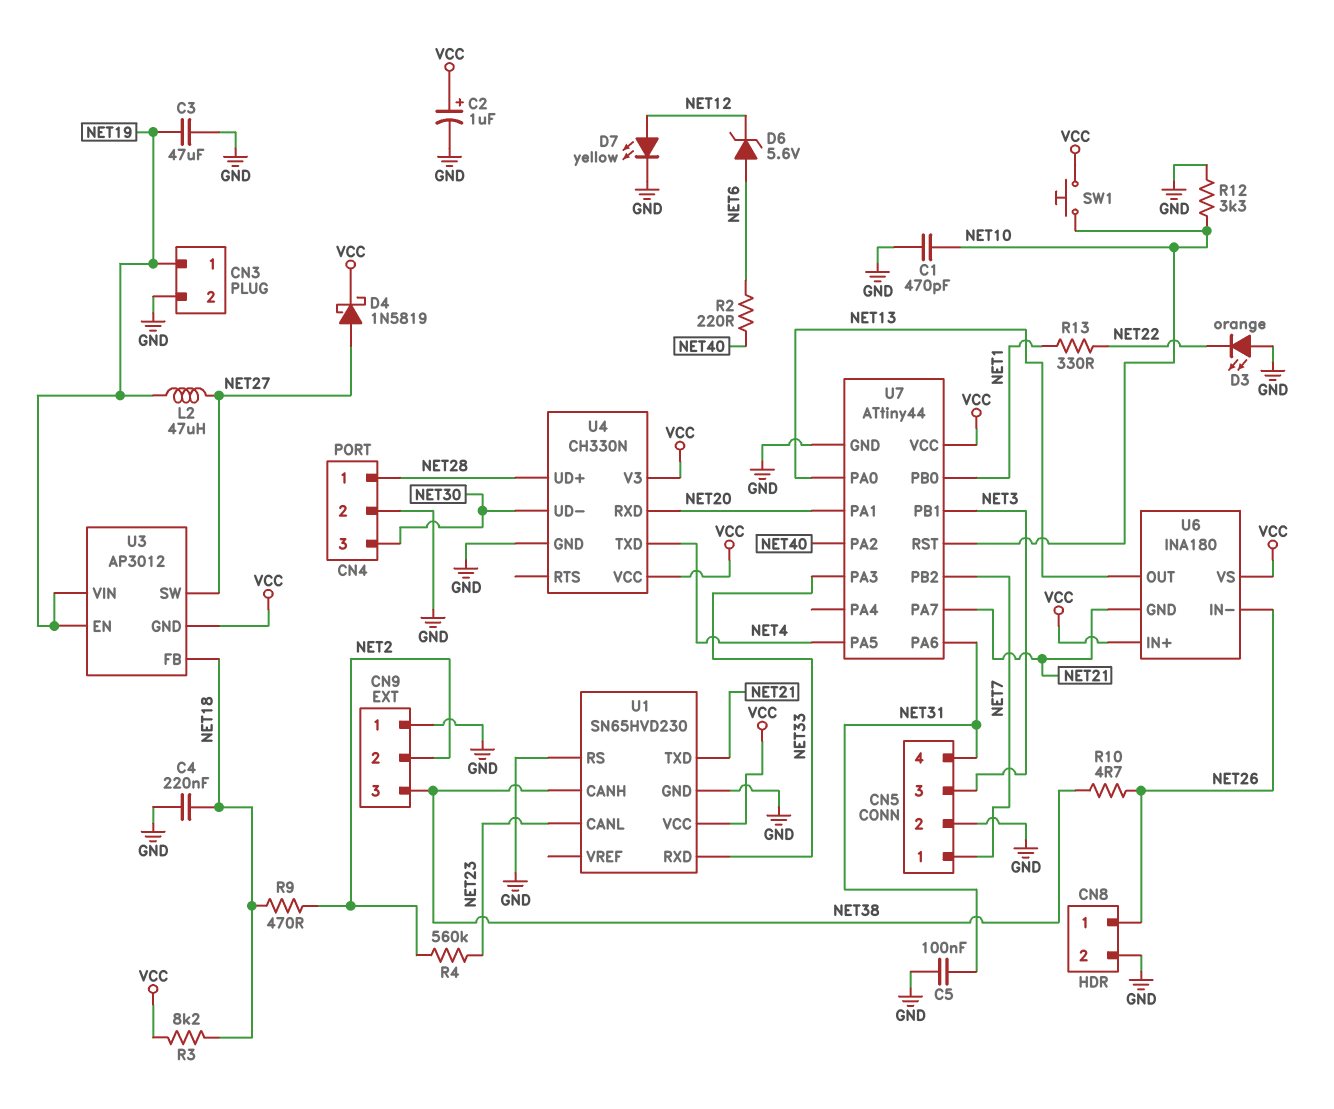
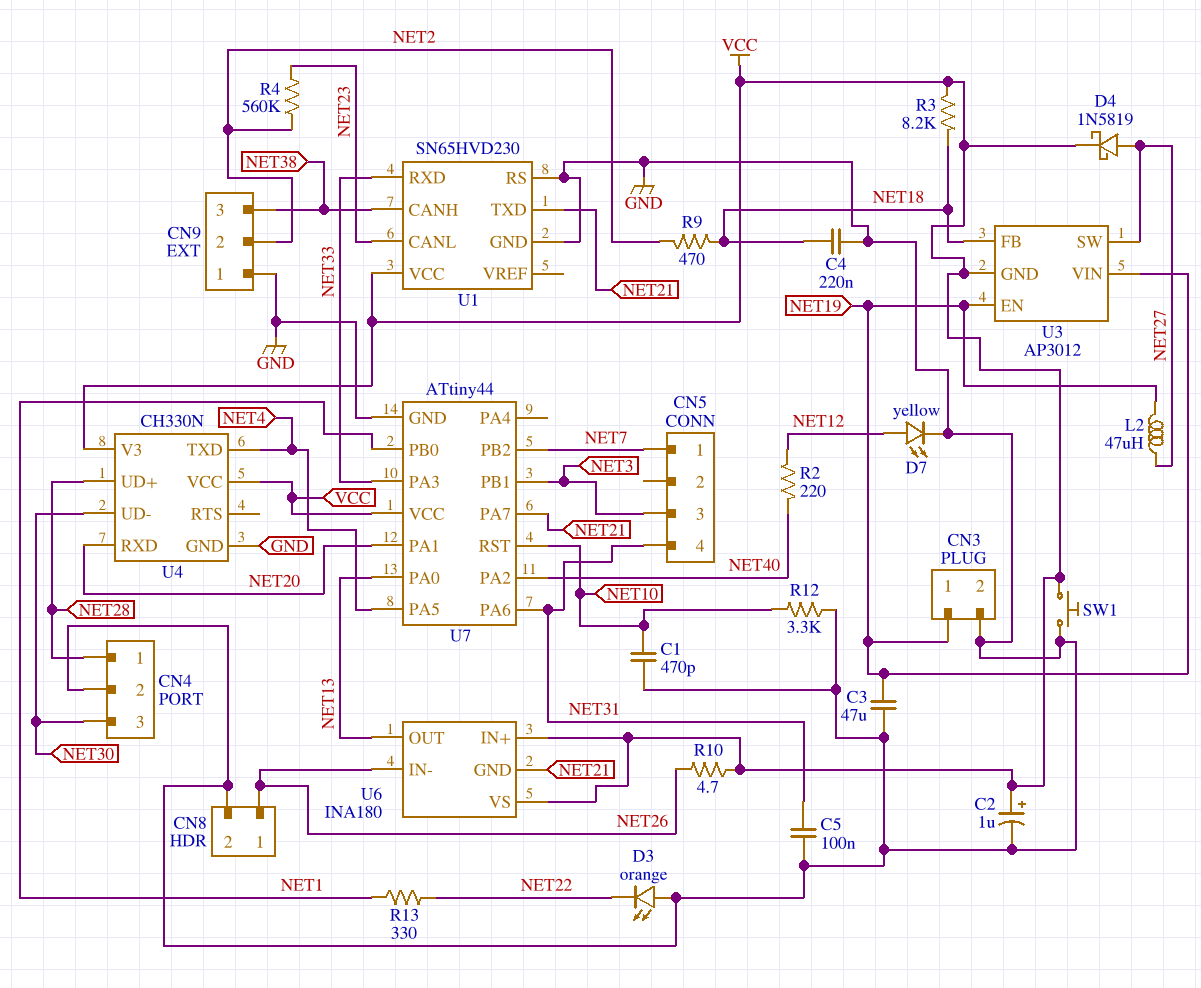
CN5 pin 2: GND -> none
D6: zener 5.6V (A NET6, K NET12) -> none
R2: 220 (NET6, NET40) -> 220 (NET12, NET40)
R10: 4.7 (NET26, NET38) -> 4.7 (NET26, VCC)
SW1: button (NET10, VCC) -> button (GND, VCC)

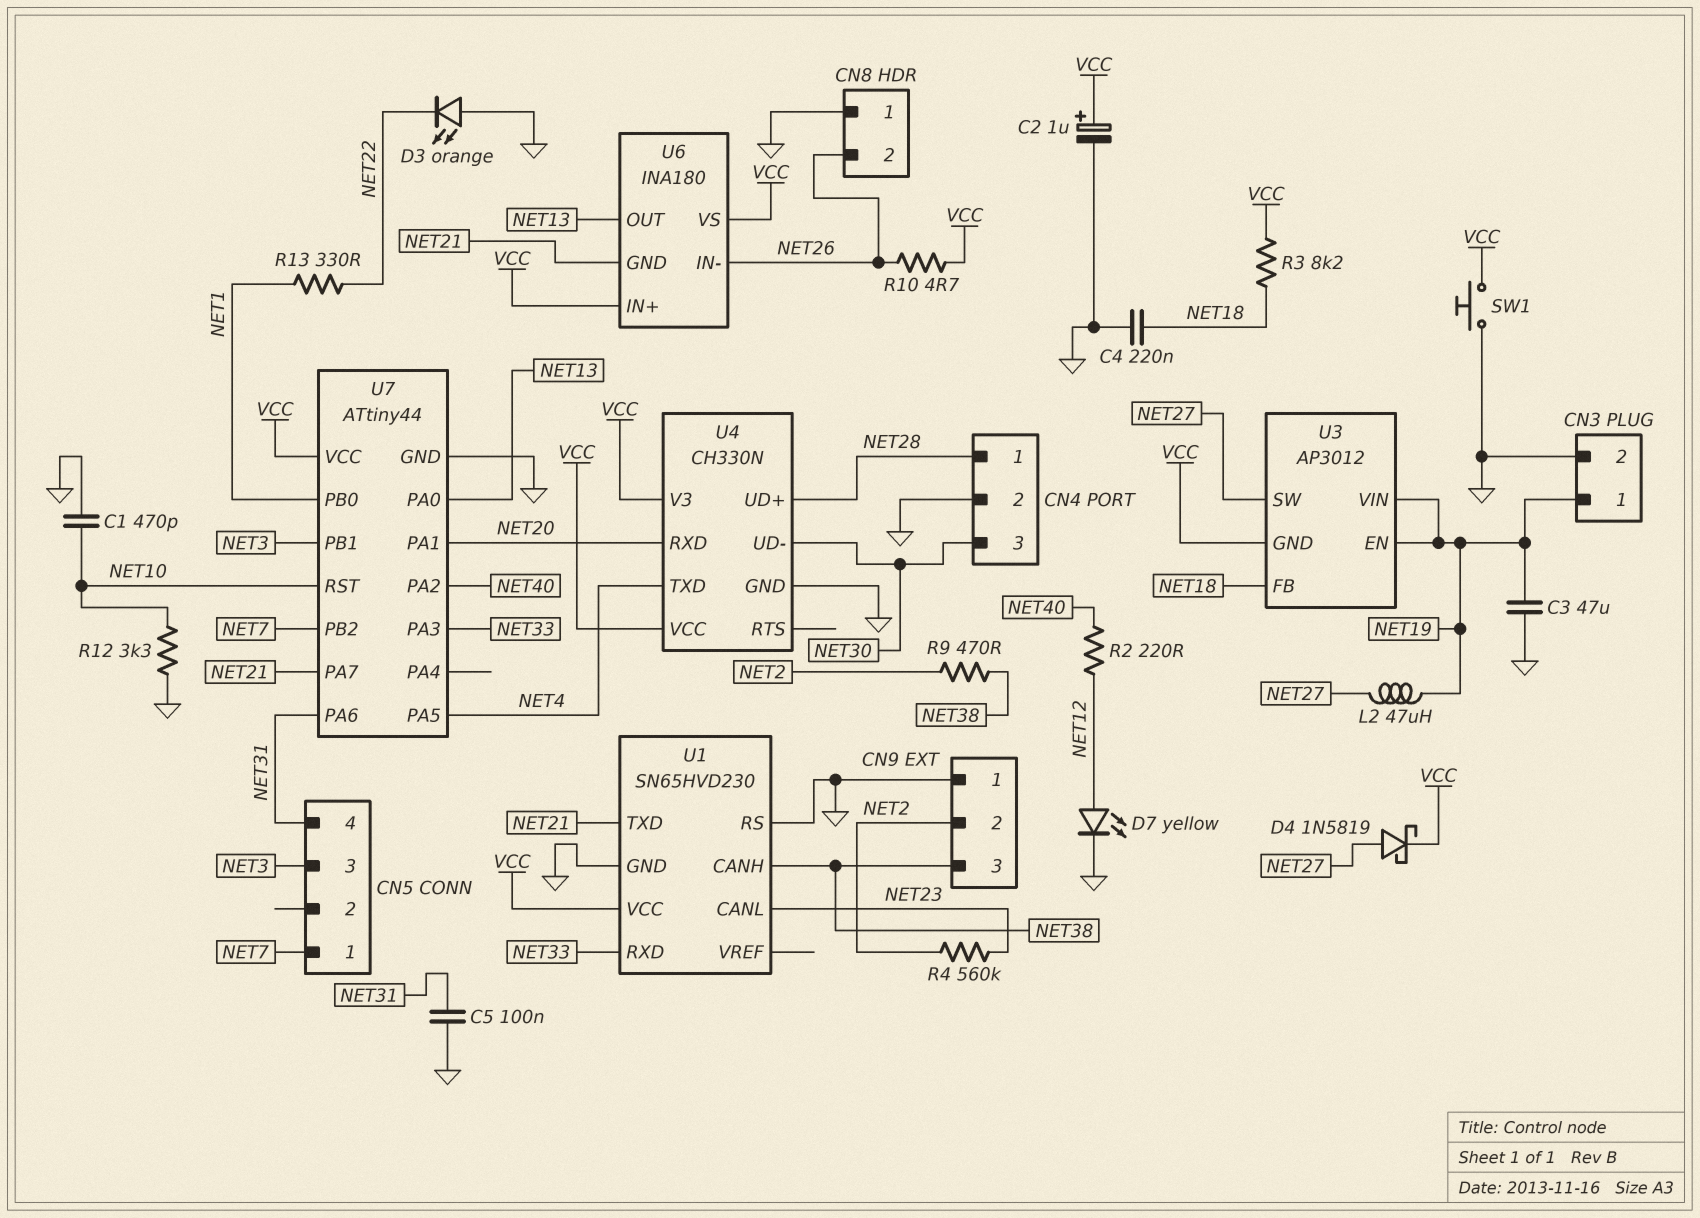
CN8 pin 1: NET26 -> GND
CN8 pin 2: GND -> NET26
R9: 470 (NET2, NET18) -> 470 (NET2, NET38)

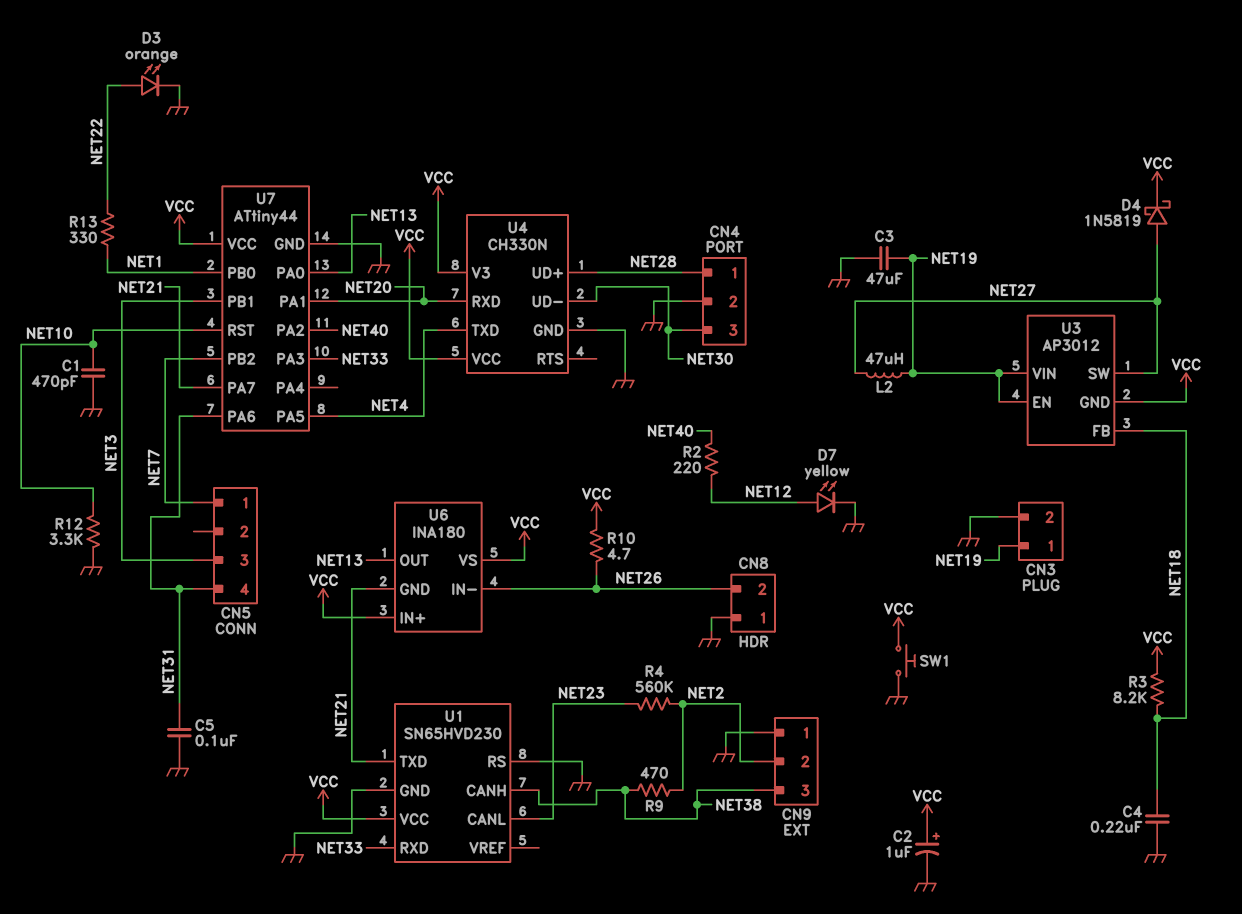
D3: LED orange (A GND, K NET22) -> LED orange (A NET22, K GND)

